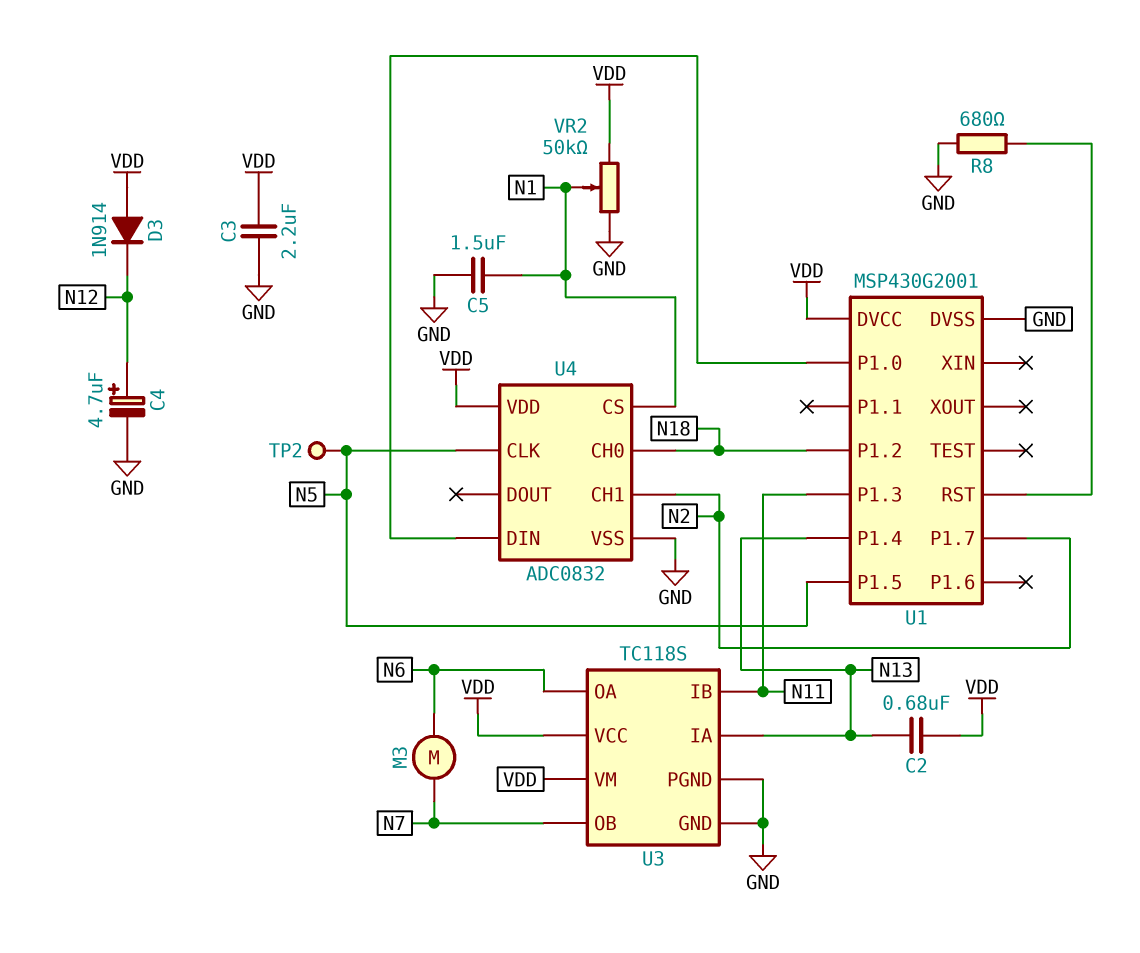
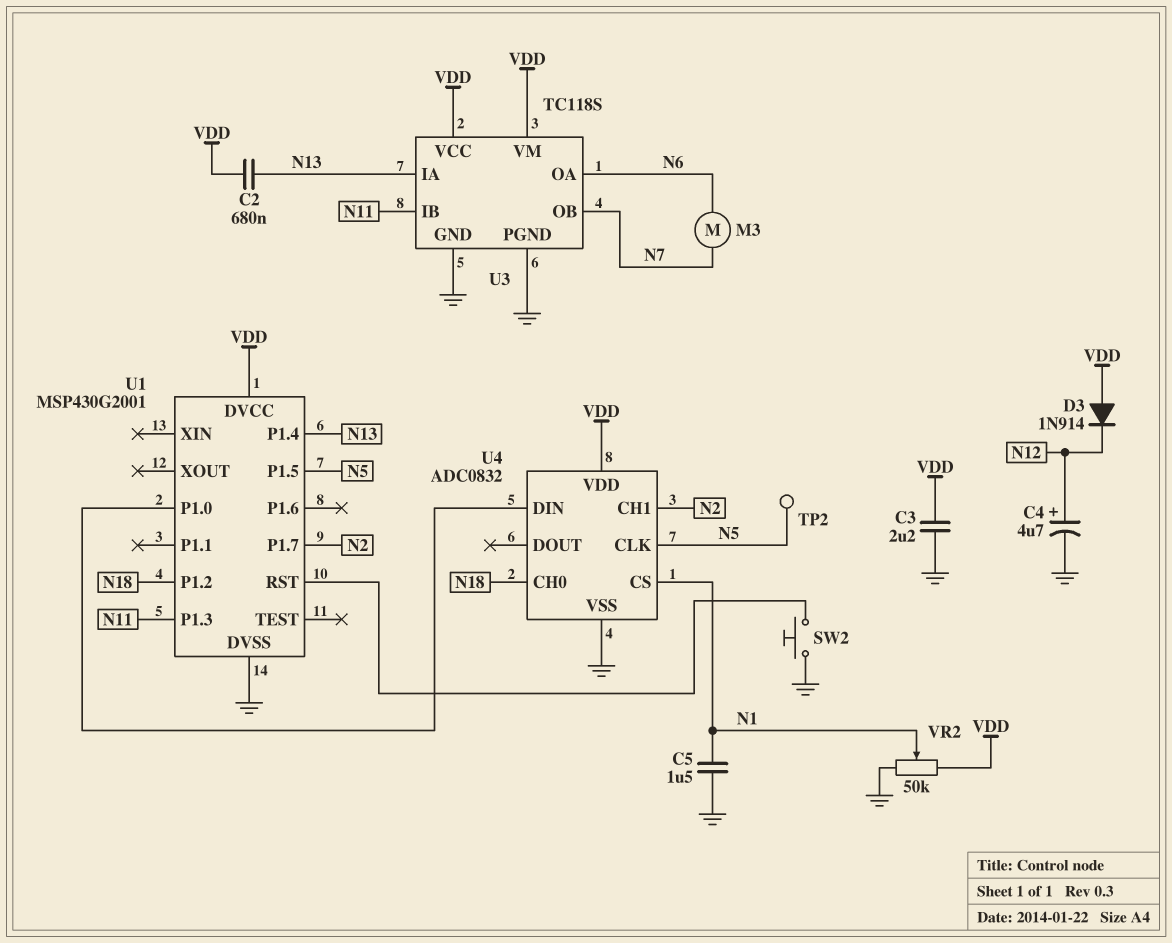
R8: 680 (GND, U1/RST) -> none
SW2: none -> button (GND, U1/RST)

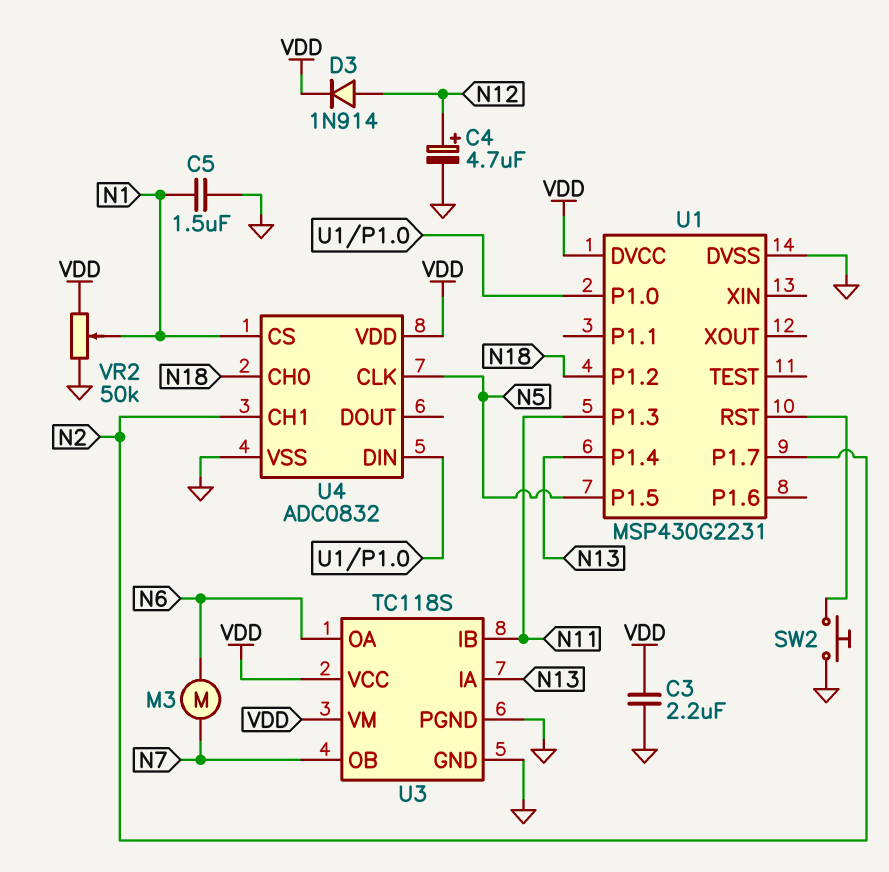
C2: 680nF (N13, VDD) -> none
D3: diode 1N914 (A VDD, K N12) -> diode 1N914 (A N12, K VDD)
TP2: test point (N5) -> none
U1: MSP430G2001 -> MSP430G2231

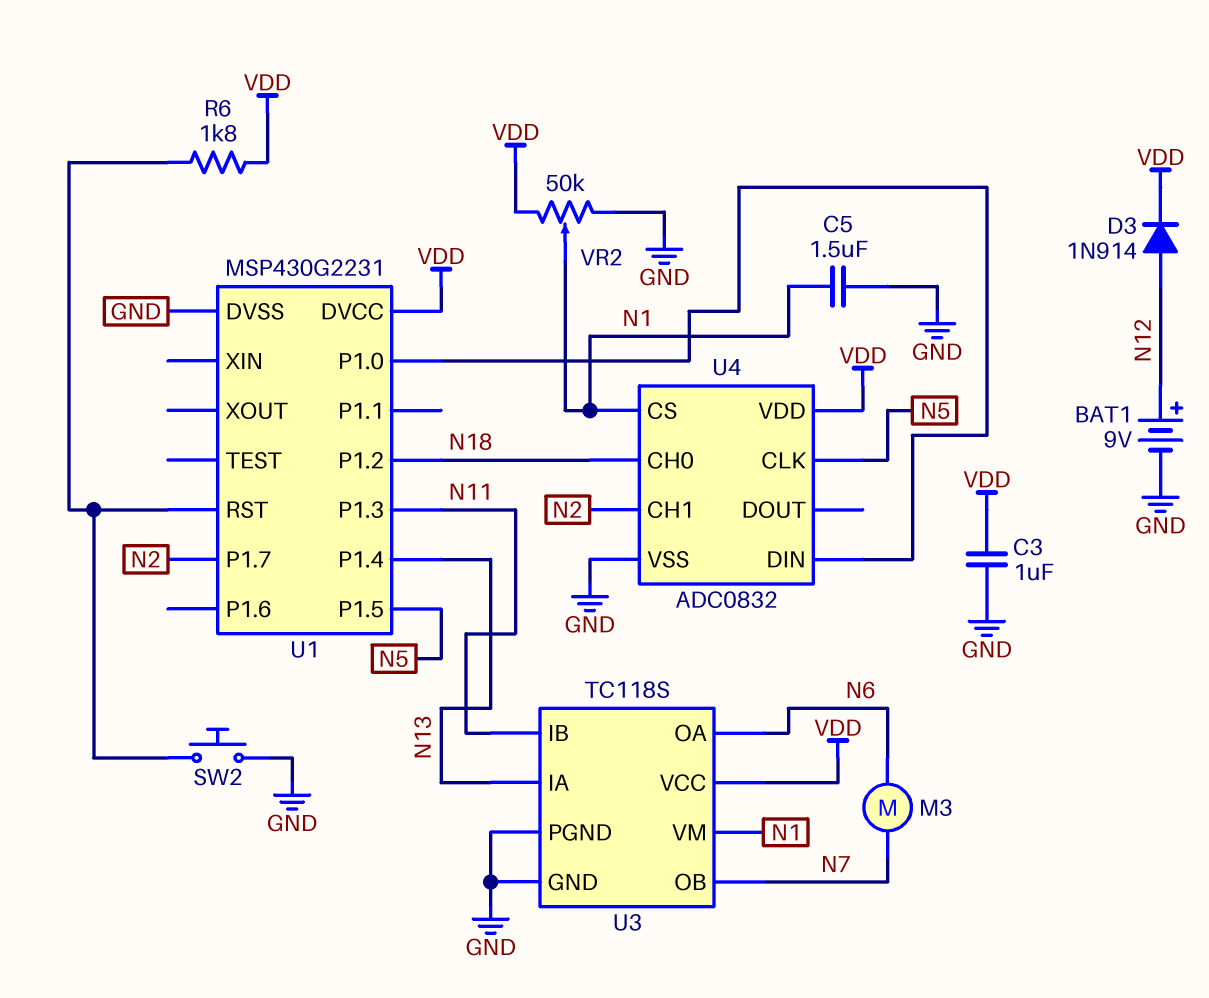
BAT1: none -> 9V (plus N12, minus GND)
C3: 2.2uF (GND, VDD) -> 1uF (GND, VDD)
C4: 4.7uF (plus N12, minus GND) -> none
R6: none -> 1.8k (U1/RST, VDD)
U3 pin VM: VDD -> N1

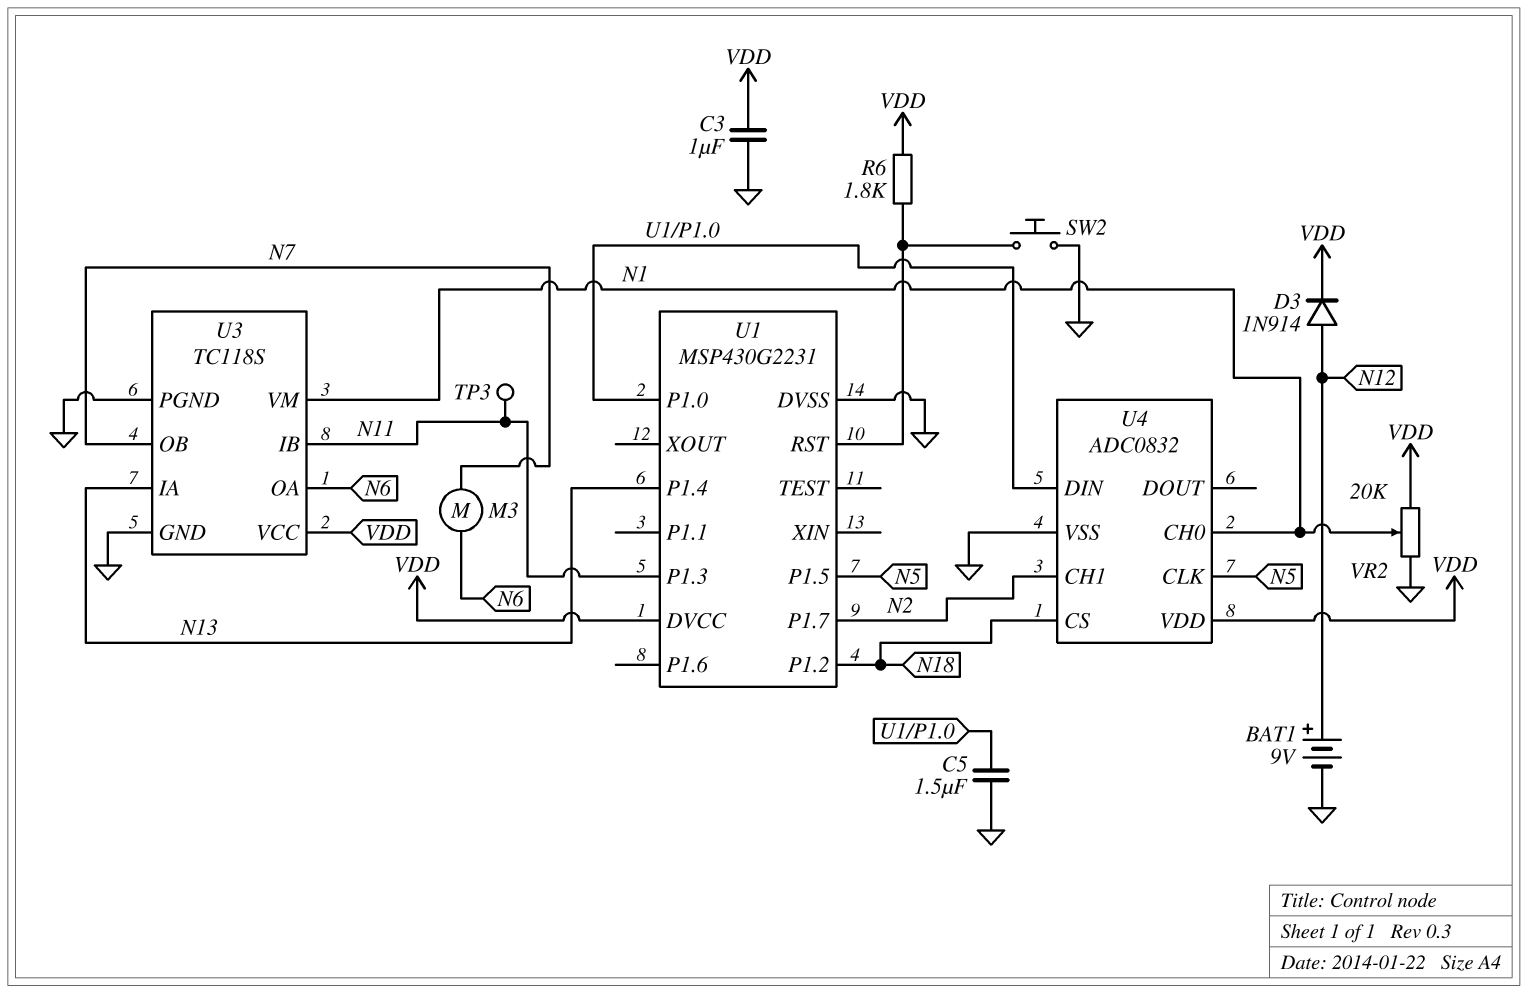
C5: 1.5uF (GND, N1) -> 1.5uF (GND, U1/P1.0)
TP3: none -> test point (N11)
U4 pin CH0: N18 -> N1
U4 pin CS: N1 -> N18
VR2: 50k (GND, VDD, wiper N1) -> 20k (GND, VDD, wiper N1)

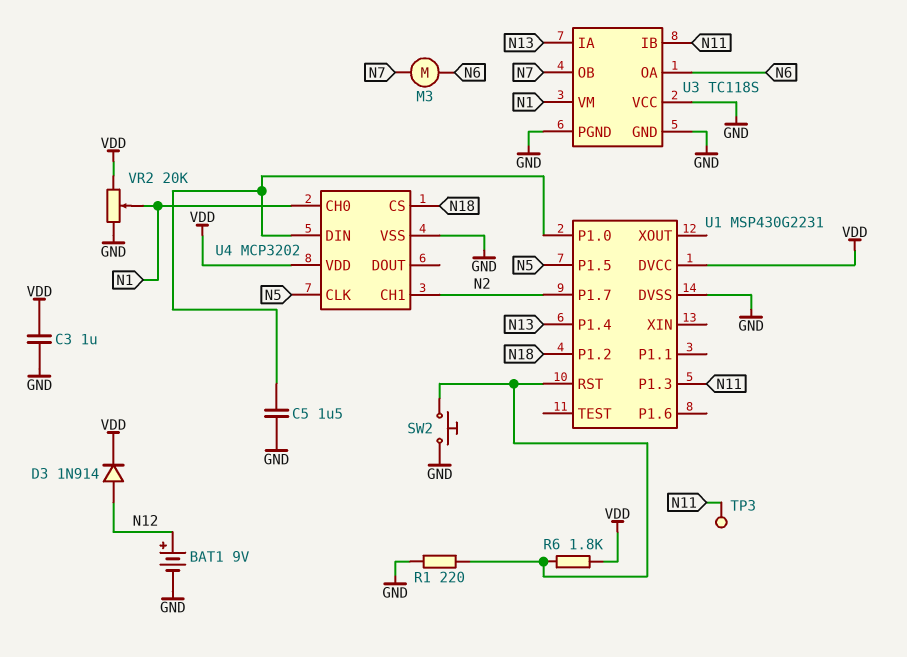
R1: none -> 220 (GND, U1/RST)
U3 pin VCC: VDD -> GND
U4: ADC0832 -> MCP3202

